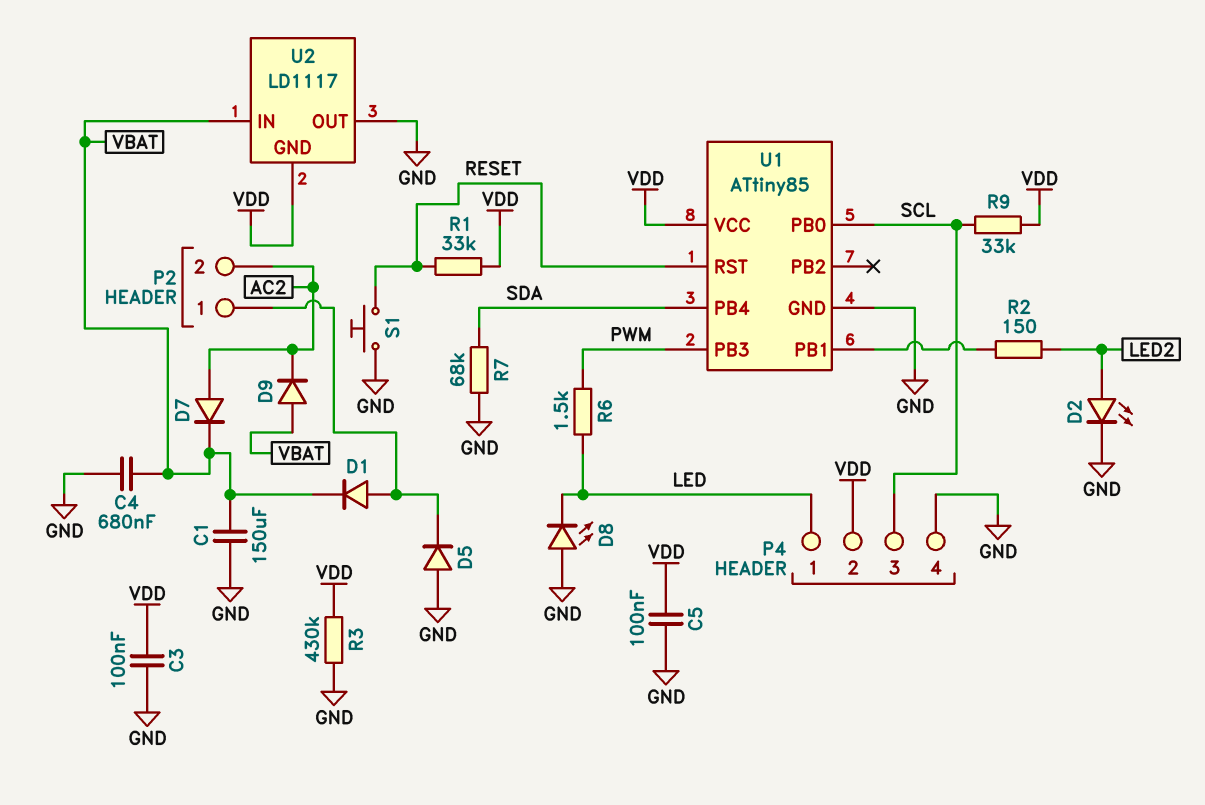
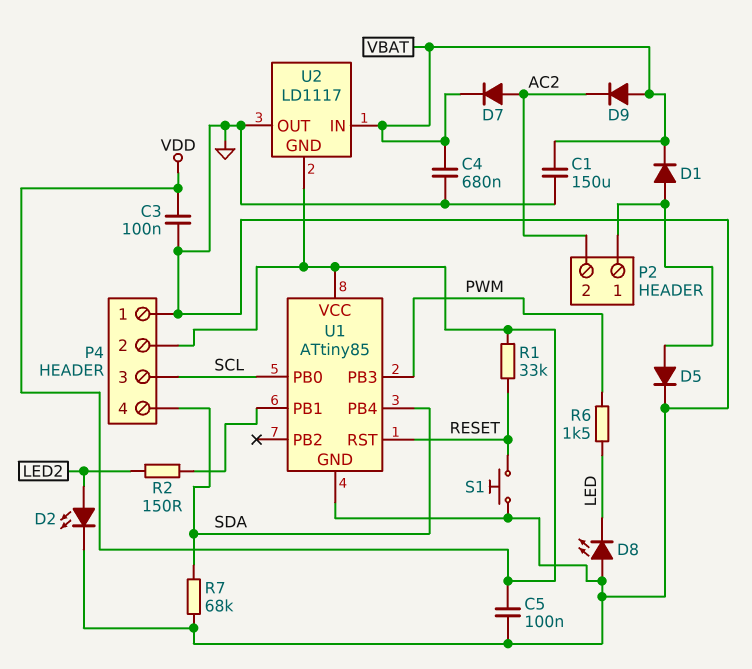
D5: diode (A GND, K P2/1) -> diode (A P2/1, K GND)
P4 pin 1: LED -> GND
P4 pin 4: GND -> SDA
R3: 430k (GND, VDD) -> none
R9: 33k (SCL, VDD) -> none

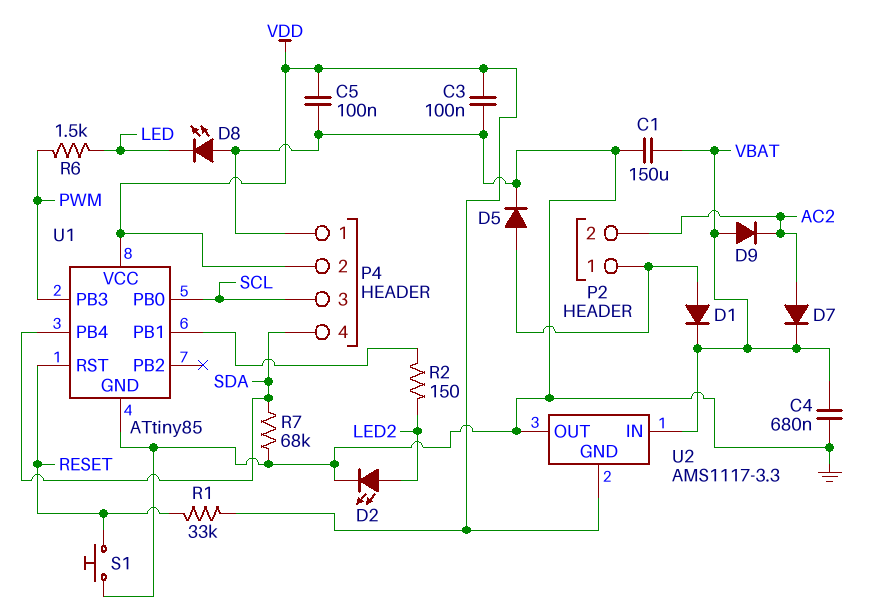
U2: LD1117 -> AMS1117-3.3

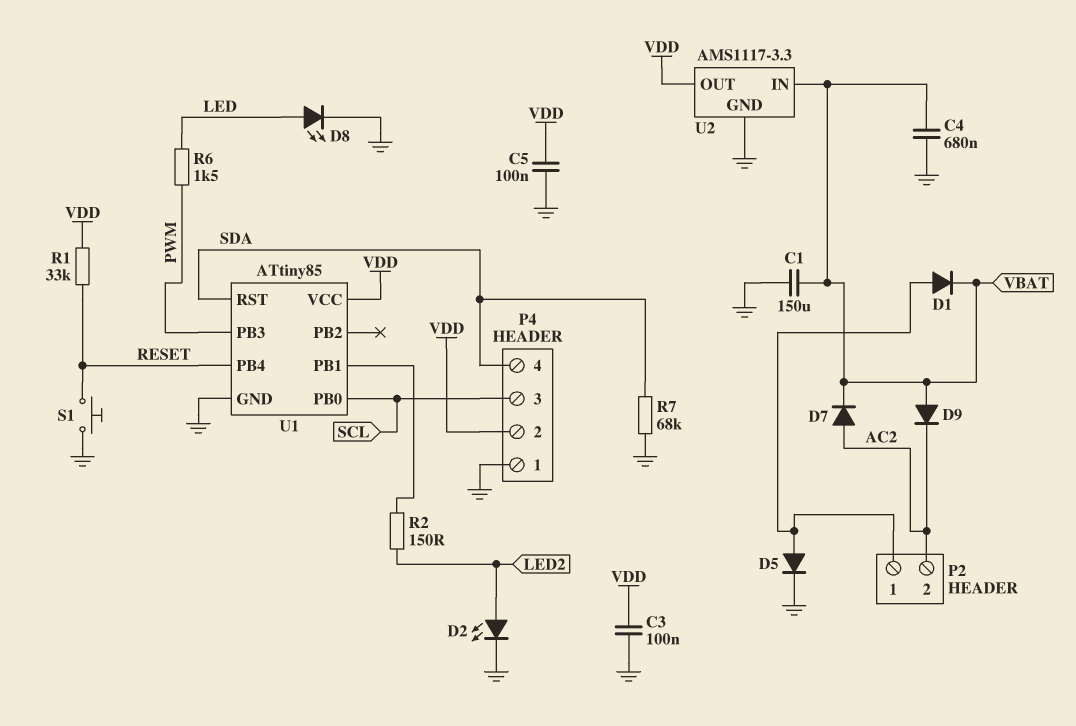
D8: LED (A GND, K LED) -> LED (A LED, K GND)
U1 pin PB4: SDA -> RESET
U1 pin RST: RESET -> SDA
U2 pin GND: VDD -> GND
U2 pin OUT: GND -> VDD

